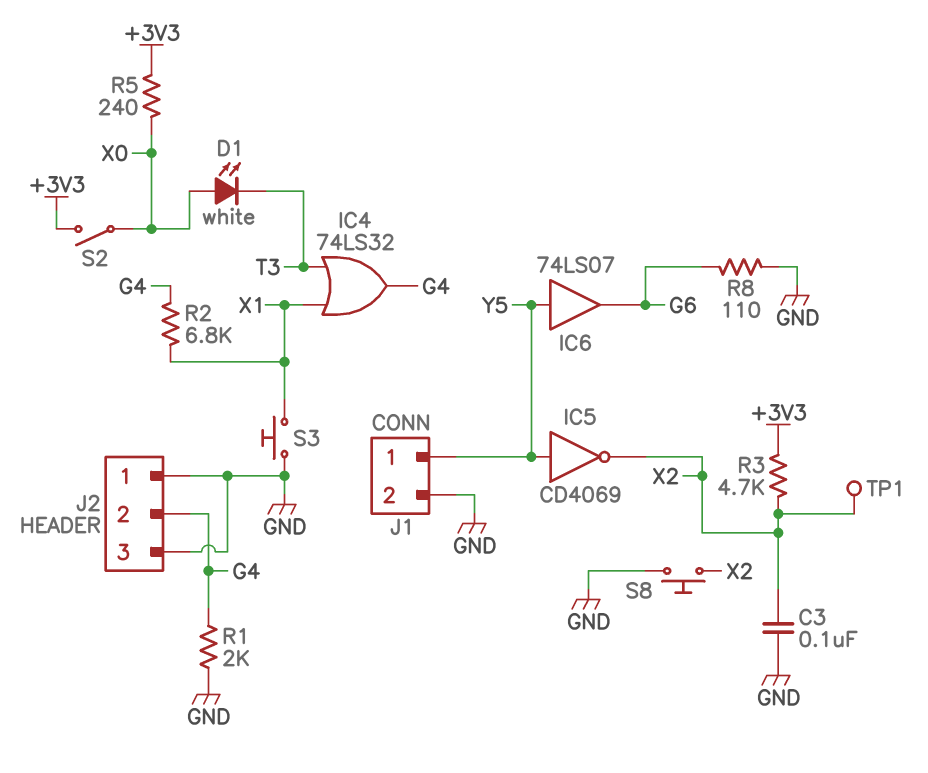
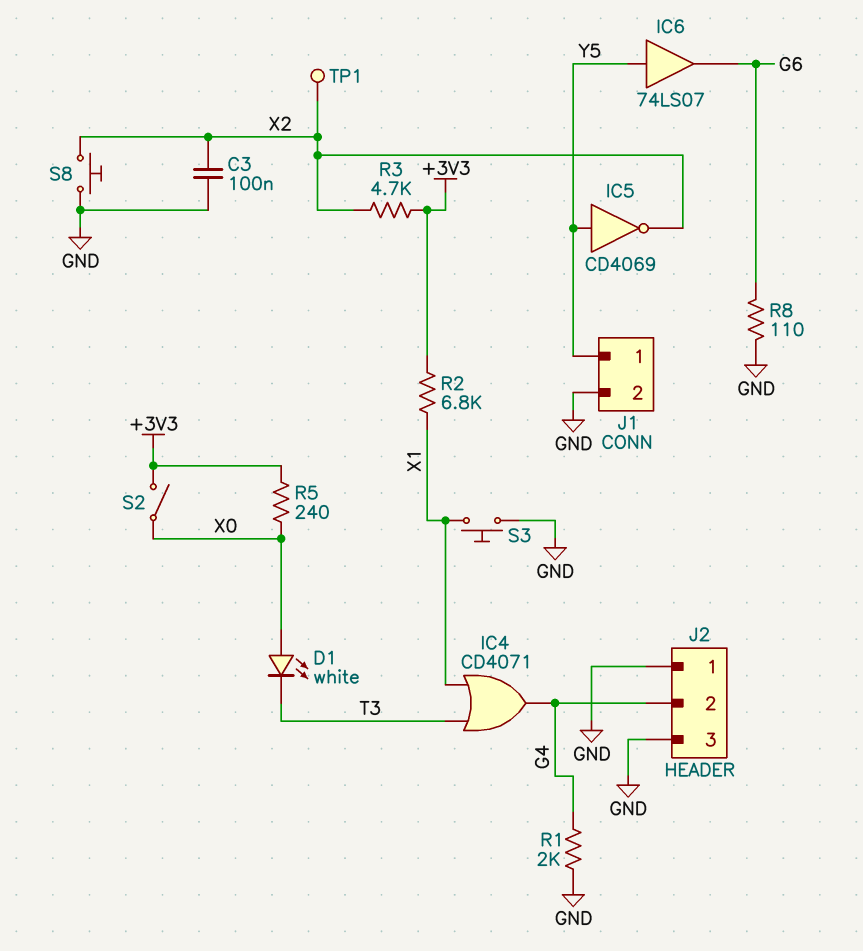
IC4: OR 74LS32 (in T3, in X1, out G4) -> OR CD4071 (in T3, in X1, out G4)
R2: 6.8k (G4, X1) -> 6.8k (+3V3, X1)

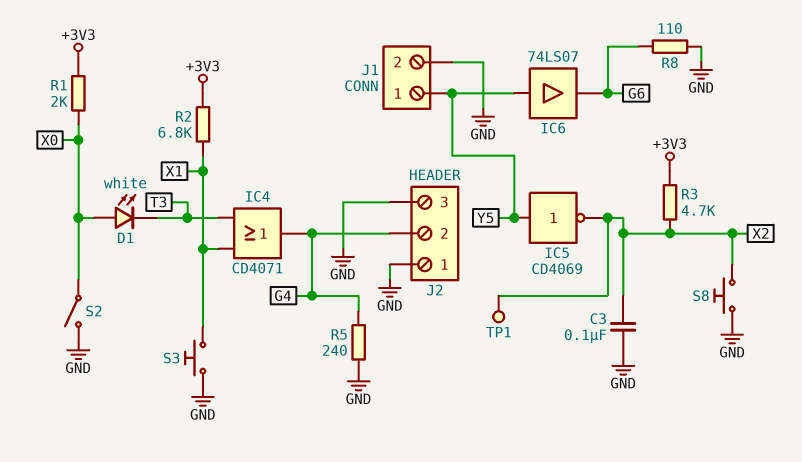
R1: 2k (G4, GND) -> 2k (+3V3, X0)
R5: 240 (+3V3, X0) -> 240 (G4, GND)
S2: switch (+3V3, X0) -> switch (GND, X0)

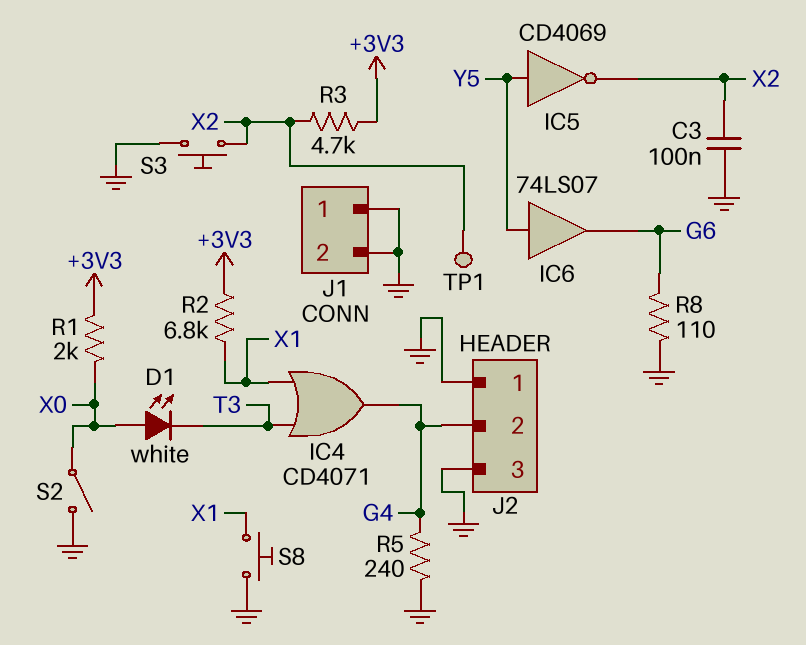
J1 pin 1: Y5 -> GND
S3: button (GND, X1) -> button (GND, X2)
S8: button (GND, X2) -> button (GND, X1)

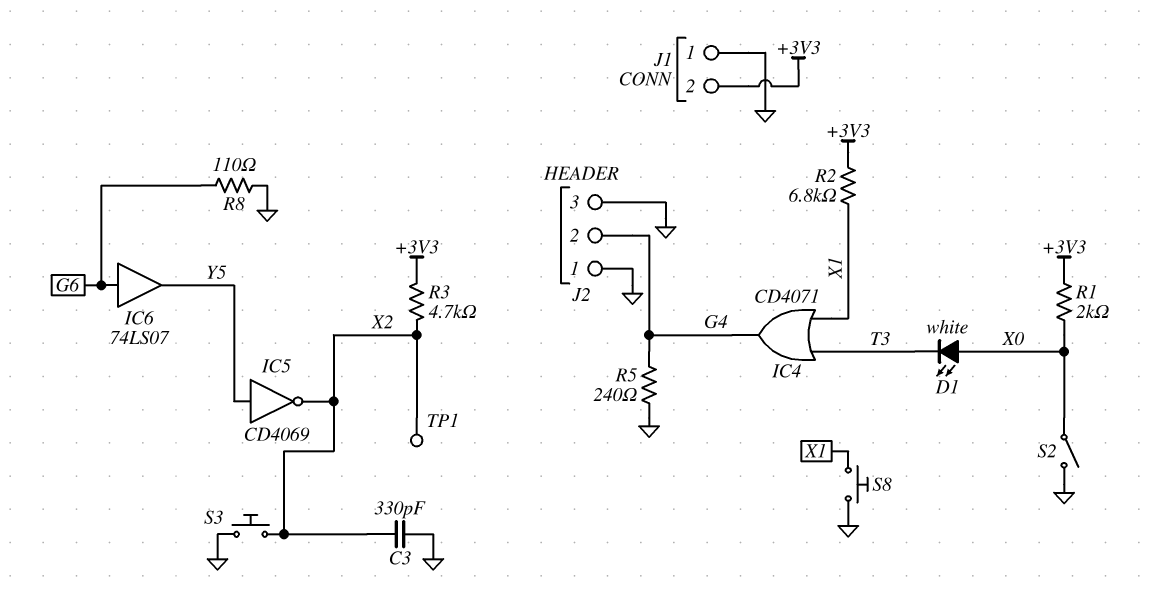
C3: 100nF (GND, X2) -> 330pF (GND, X2)
IC6: buffer 74LS07 (in Y5, out G6) -> buffer 74LS07 (in G6, out Y5)
J1 pin 2: GND -> +3V3

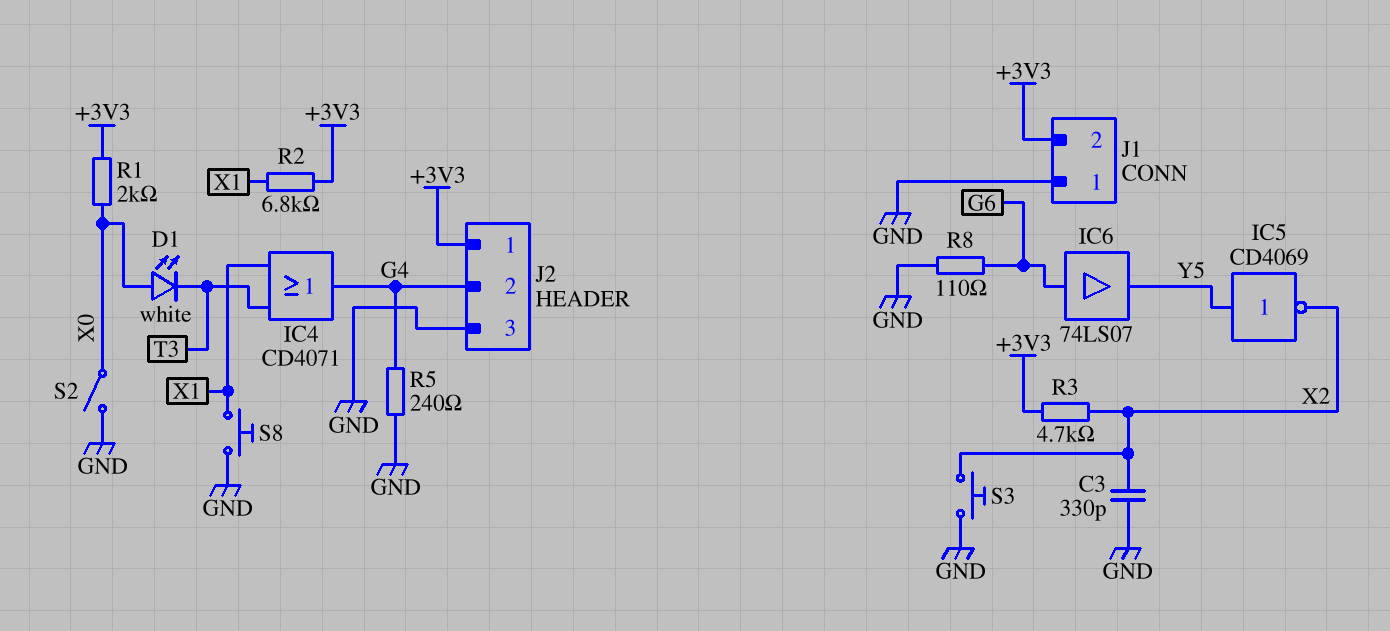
J2 pin 1: GND -> +3V3
TP1: test point (X2) -> none

